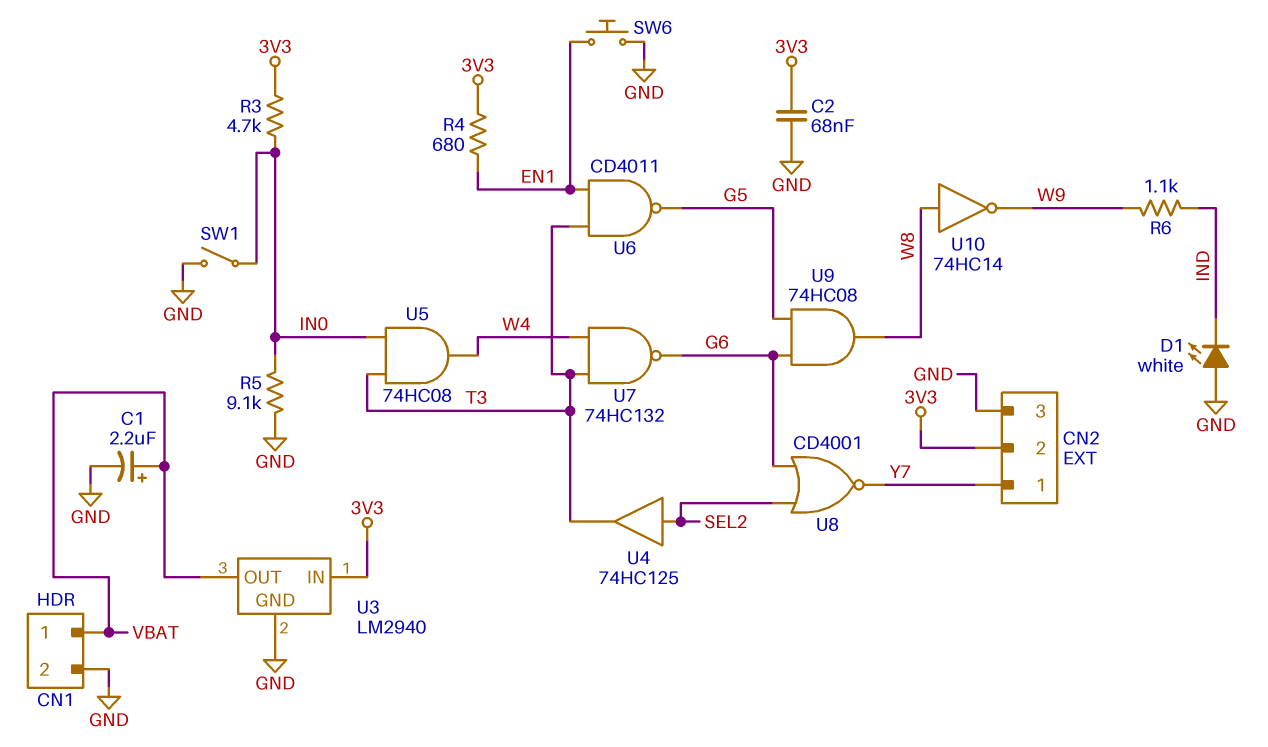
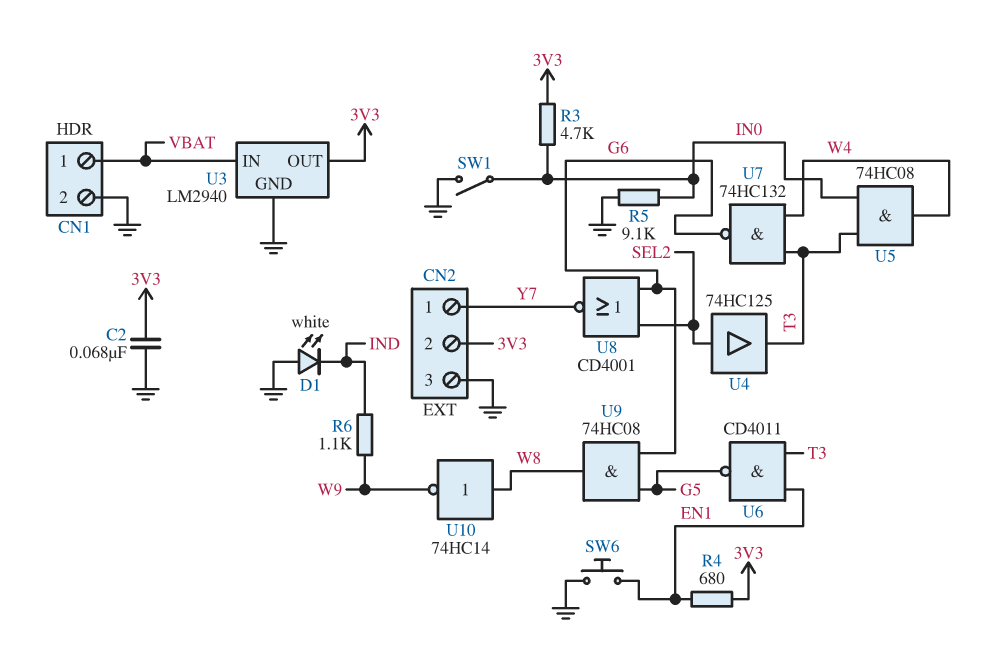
C1: 2.2uF (plus VBAT, minus GND) -> none
U3 pin IN: 3V3 -> VBAT
U3 pin OUT: VBAT -> 3V3

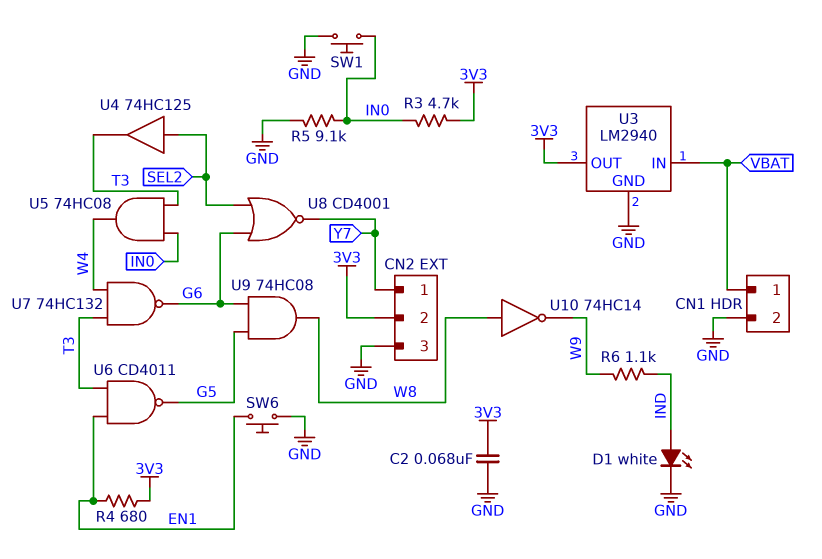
D1: LED white (A GND, K IND) -> LED white (A IND, K GND)
SW1: switch (GND, IN0) -> button (GND, IN0)

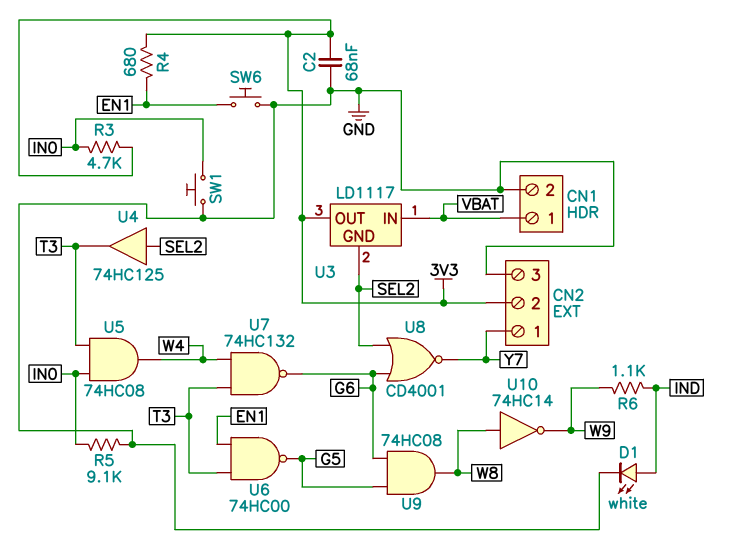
U3: LM2940 -> LD1117
U3 pin GND: GND -> SEL2
U6: NAND CD4011 (in EN1, in T3, out G5) -> NAND 74HC00 (in EN1, in T3, out G5)

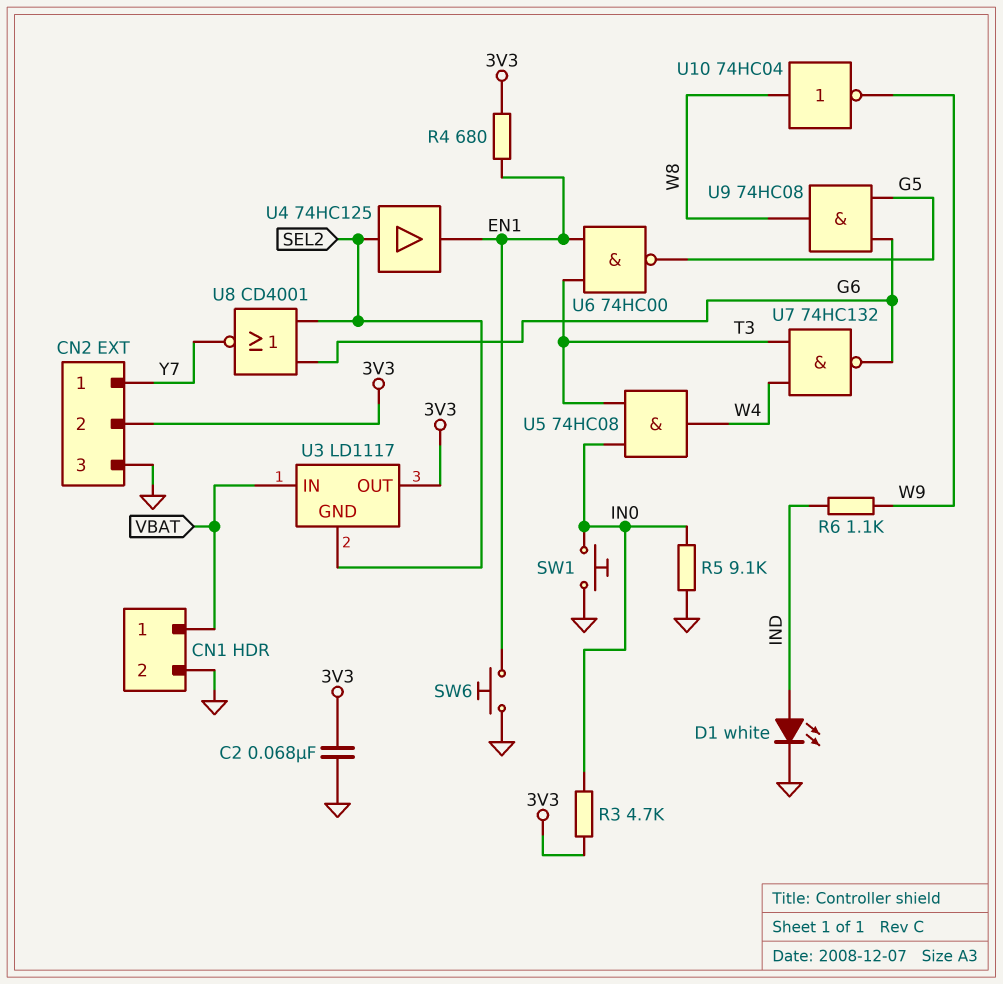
U4: buffer 74HC125 (in SEL2, out T3) -> buffer 74HC125 (in SEL2, out EN1)
U10: NOT 74HC14 (in W8, out W9) -> NOT 74HC04 (in W8, out W9)

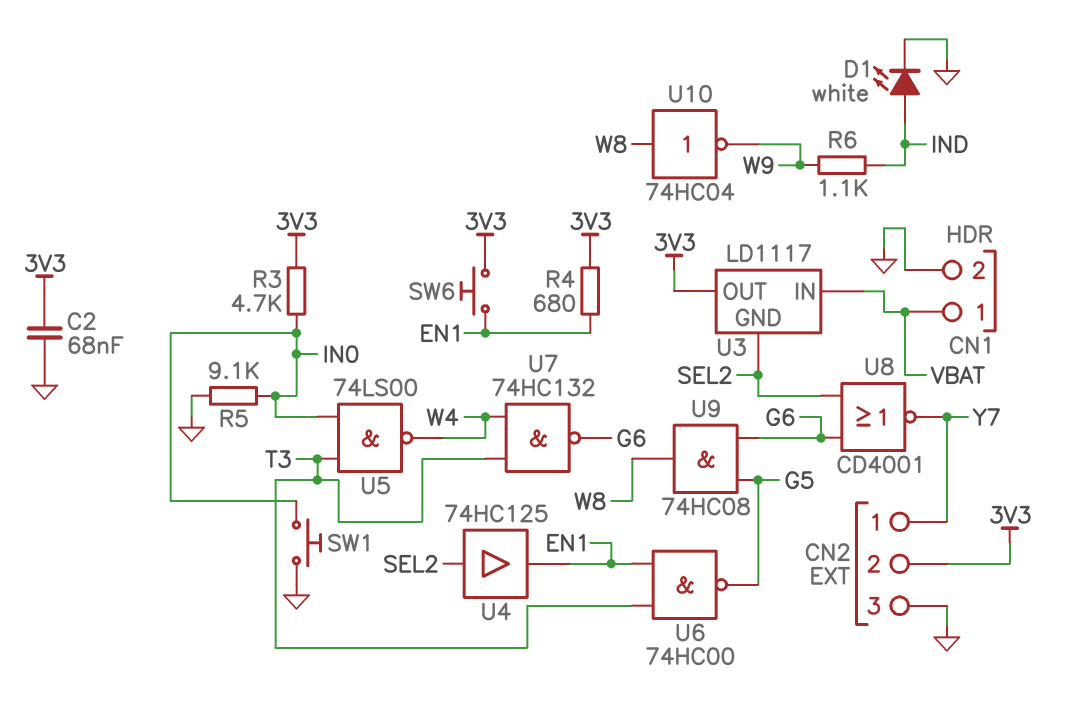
SW6: button (EN1, GND) -> button (3V3, EN1)
U5: AND 74HC08 (in IN0, in T3, out W4) -> NAND 74LS00 (in IN0, in T3, out W4)

